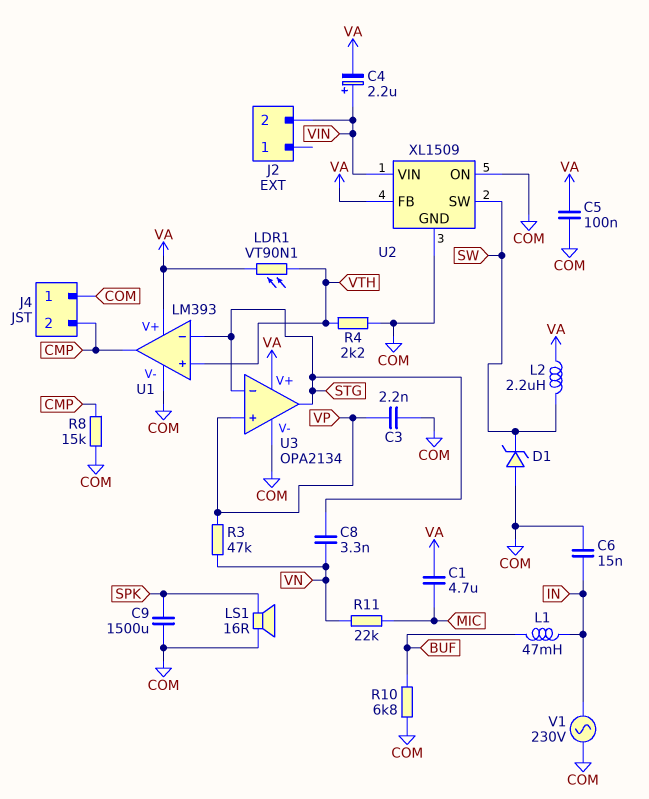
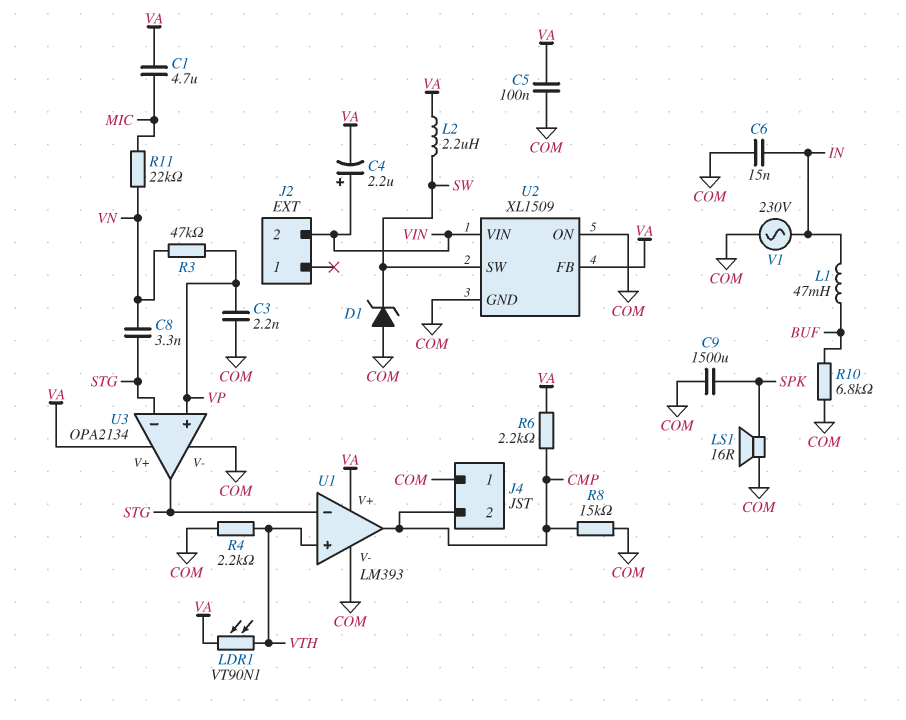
R6: none -> 2.2k (CMP, VA)

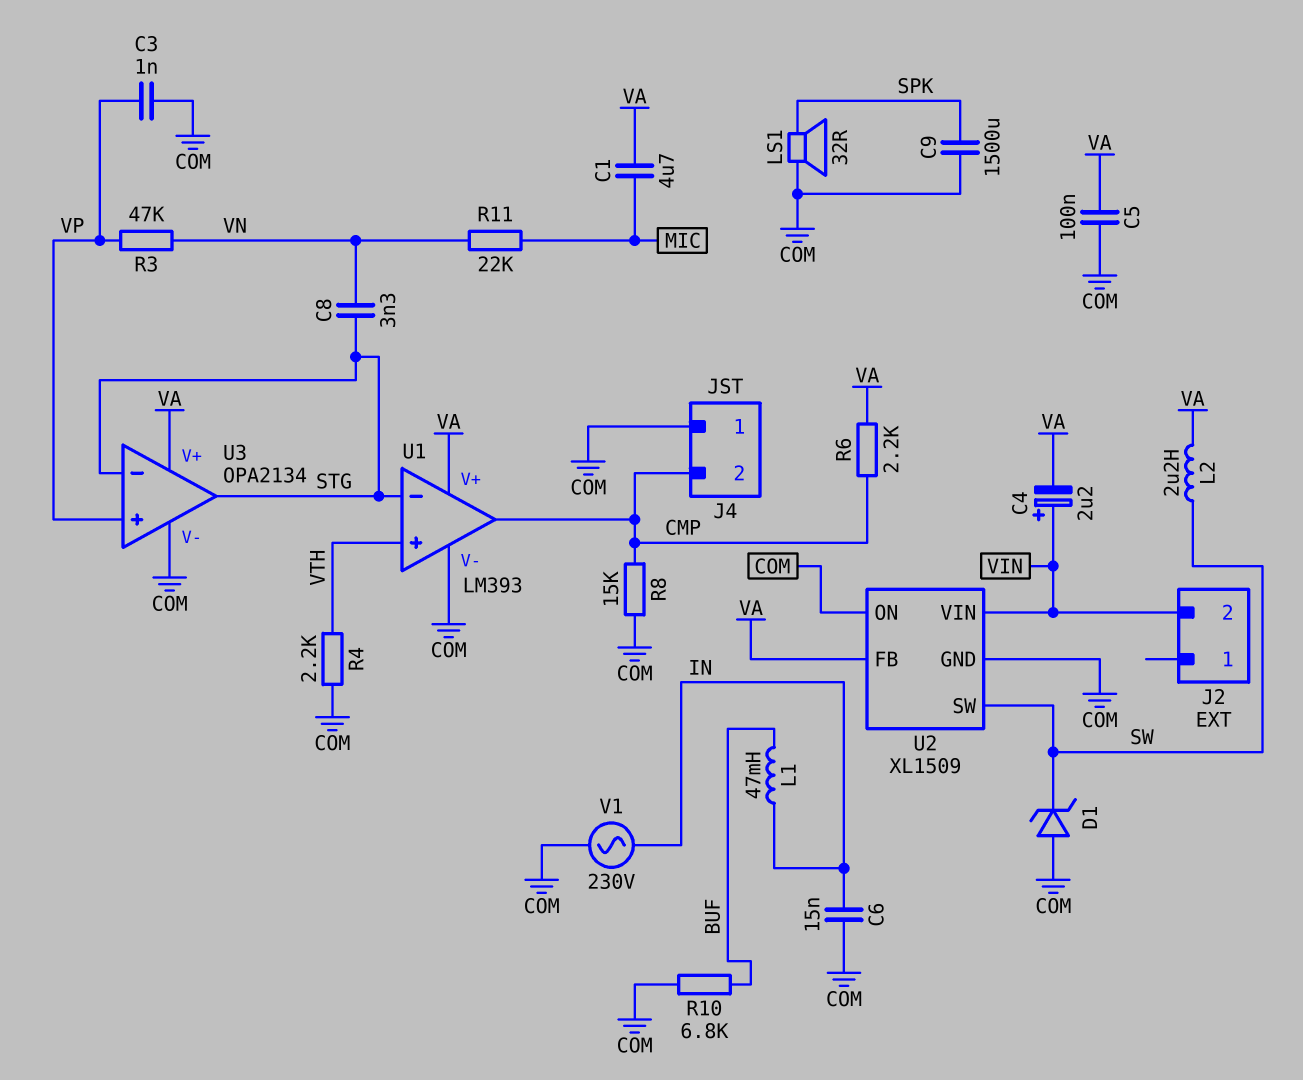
C3: 2.2nF (COM, VP) -> 1nF (COM, VP)
LDR1: VT90N1 (VA, VTH) -> none
LS1: speaker 16R (COM, SPK) -> speaker 32R (COM, SPK)

